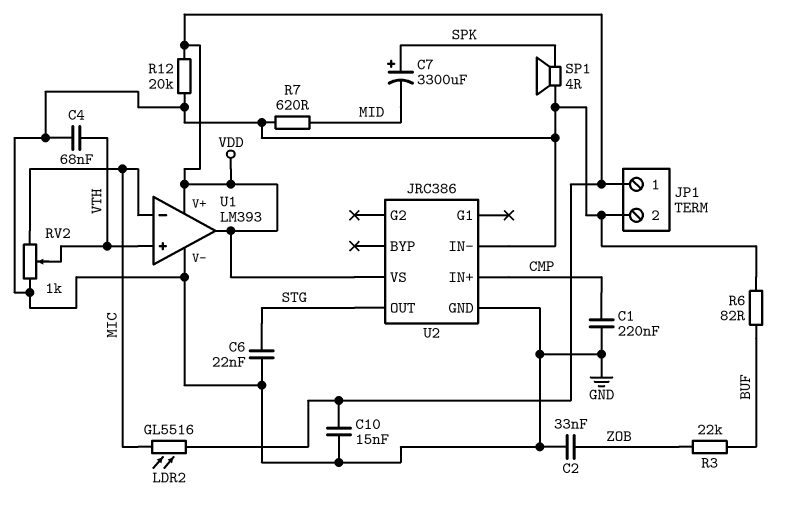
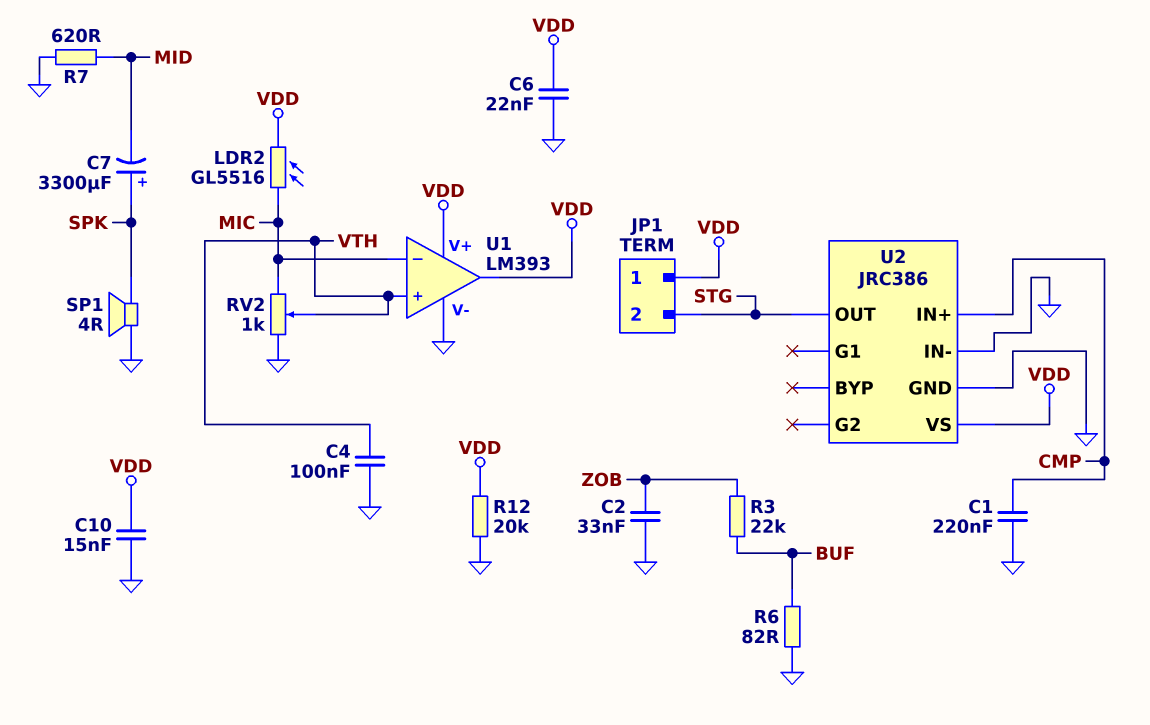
C4: 68nF (GND, VTH) -> 100nF (GND, VTH)
C6: 22nF (GND, STG) -> 22nF (GND, VDD)
JP1 pin 2: GND -> STG

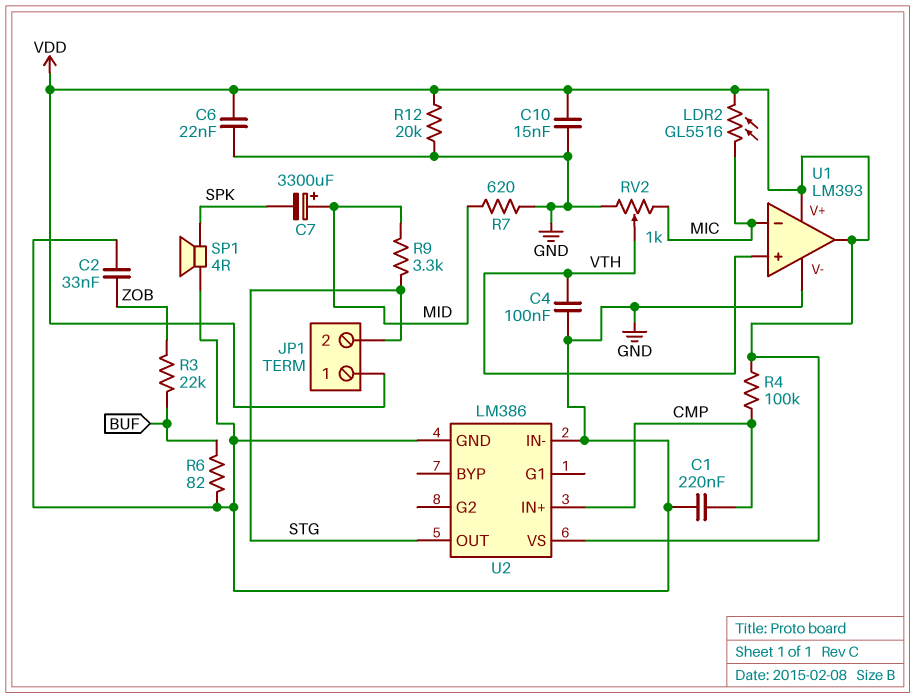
C7: 3300uF (plus SPK, minus MID) -> 3300uF (plus MID, minus SPK)
R4: none -> 100k (CMP, VDD)
R9: none -> 3.3k (MID, STG)
U2: JRC386 -> LM386

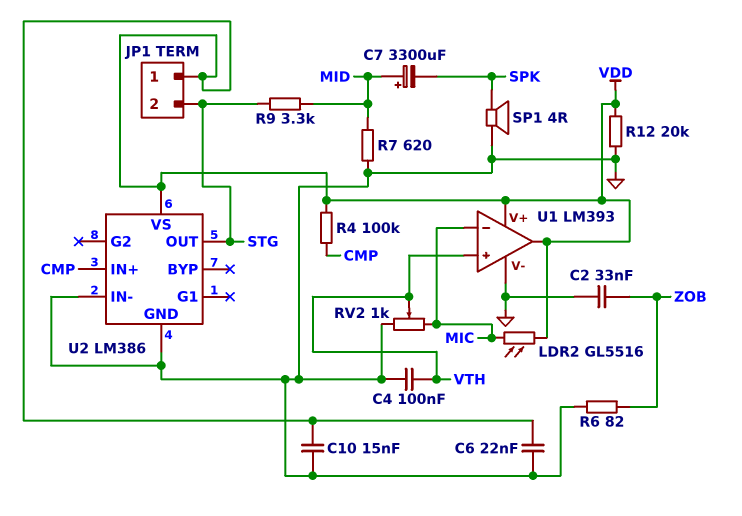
C1: 220nF (CMP, GND) -> none
R3: 22k (BUF, ZOB) -> none
R6: 82 (BUF, GND) -> 82 (GND, ZOB)

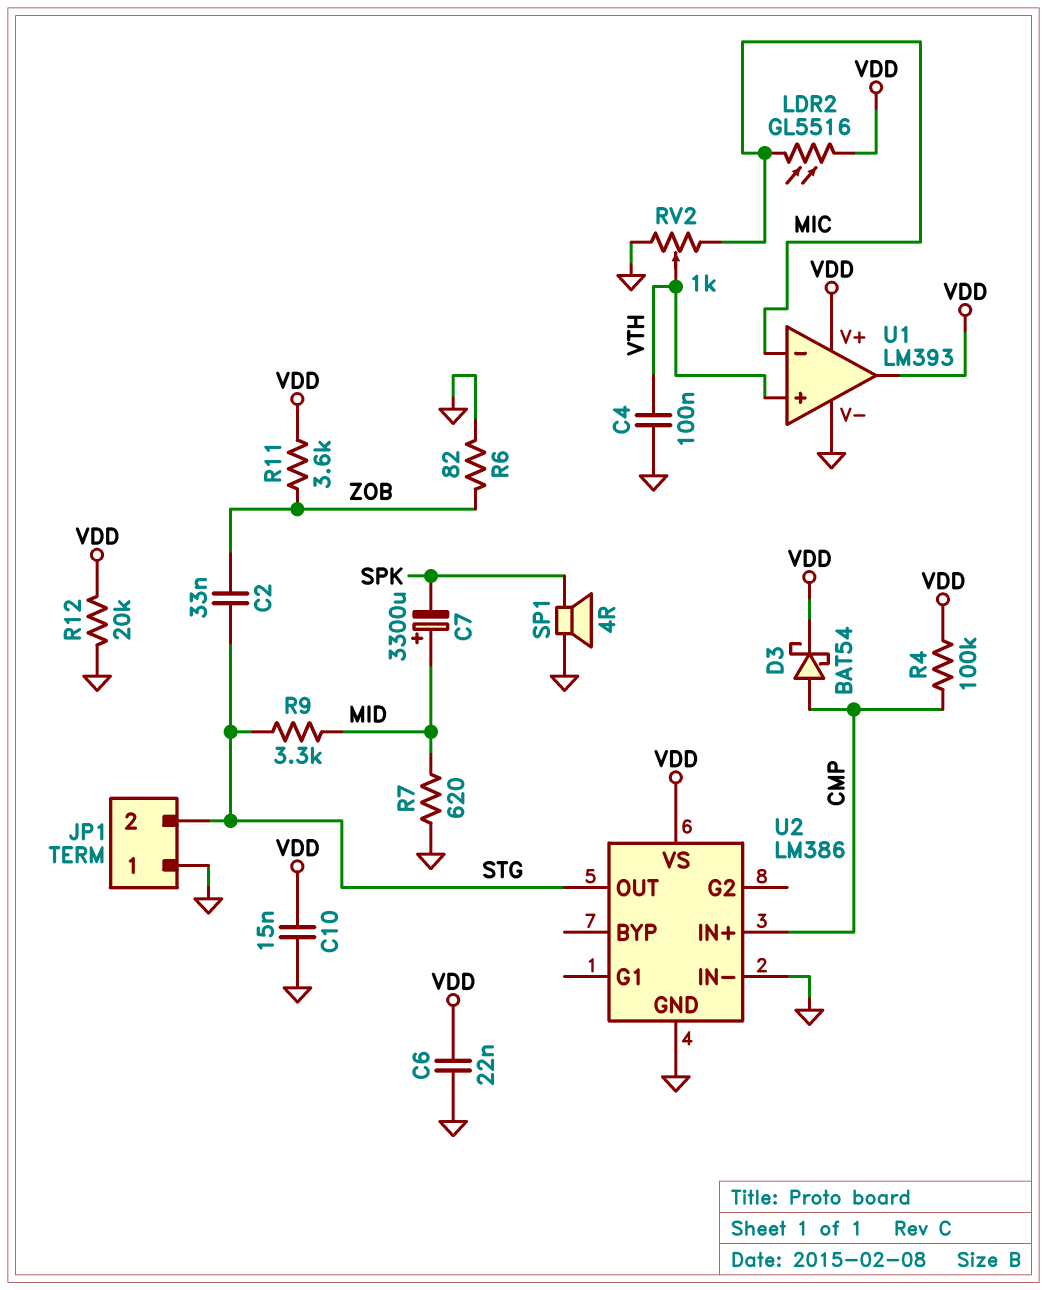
C2: 33nF (GND, ZOB) -> 33nF (STG, ZOB)
D3: none -> schottky BAT54 (A CMP, K VDD)
JP1 pin 1: VDD -> GND
R11: none -> 3.6k (VDD, ZOB)

